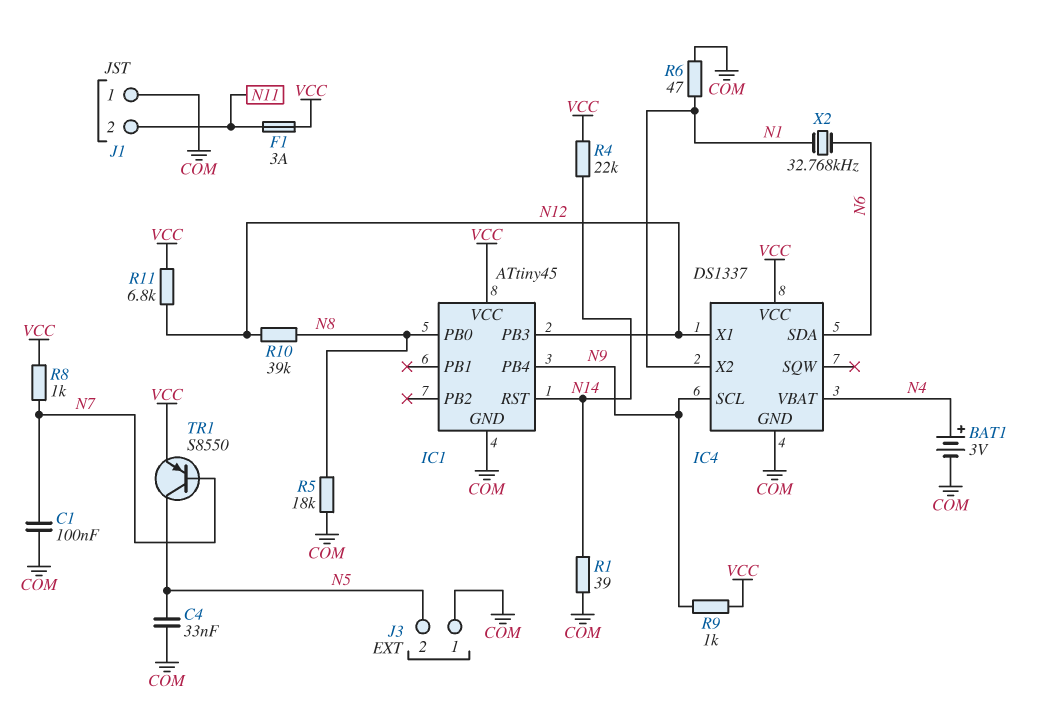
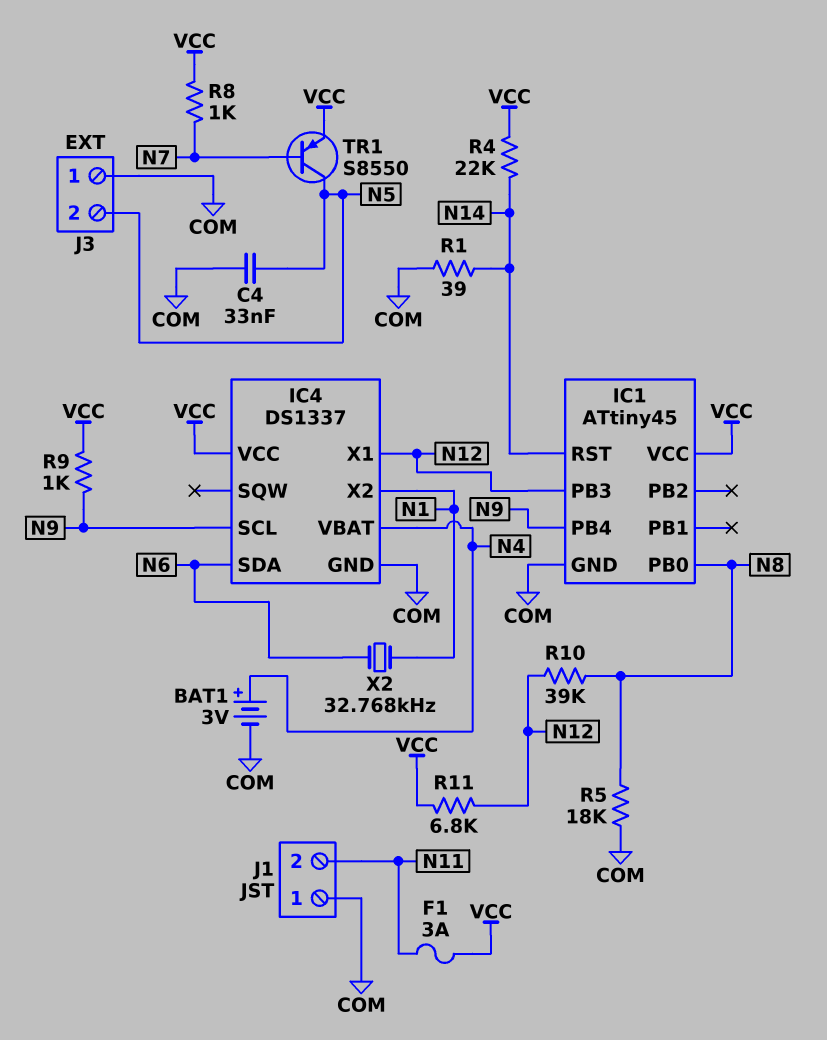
C1: 100nF (COM, N7) -> none
R6: 47 (COM, N1) -> none

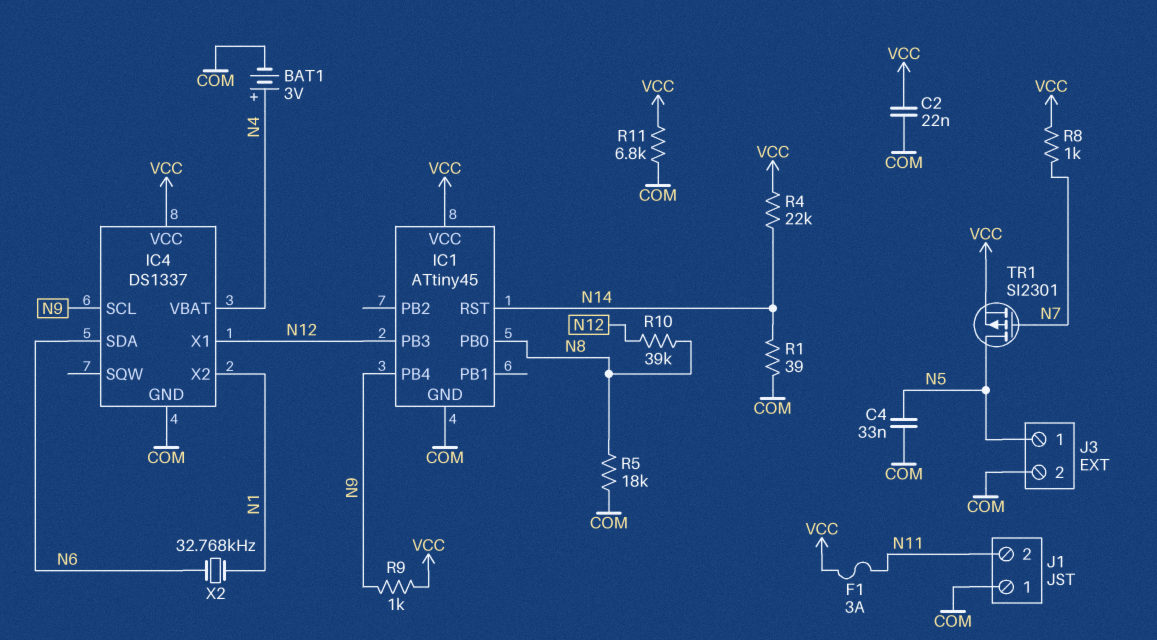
C2: none -> 22nF (COM, VCC)
J3 pin 1: COM -> N5
J3 pin 2: N5 -> COM
R11: 6.8k (N12, VCC) -> 6.8k (COM, VCC)
TR1: PNP S8550 (B N7, C N5, E VCC) -> PMOS SI2301 (G N7, D N5, S VCC)

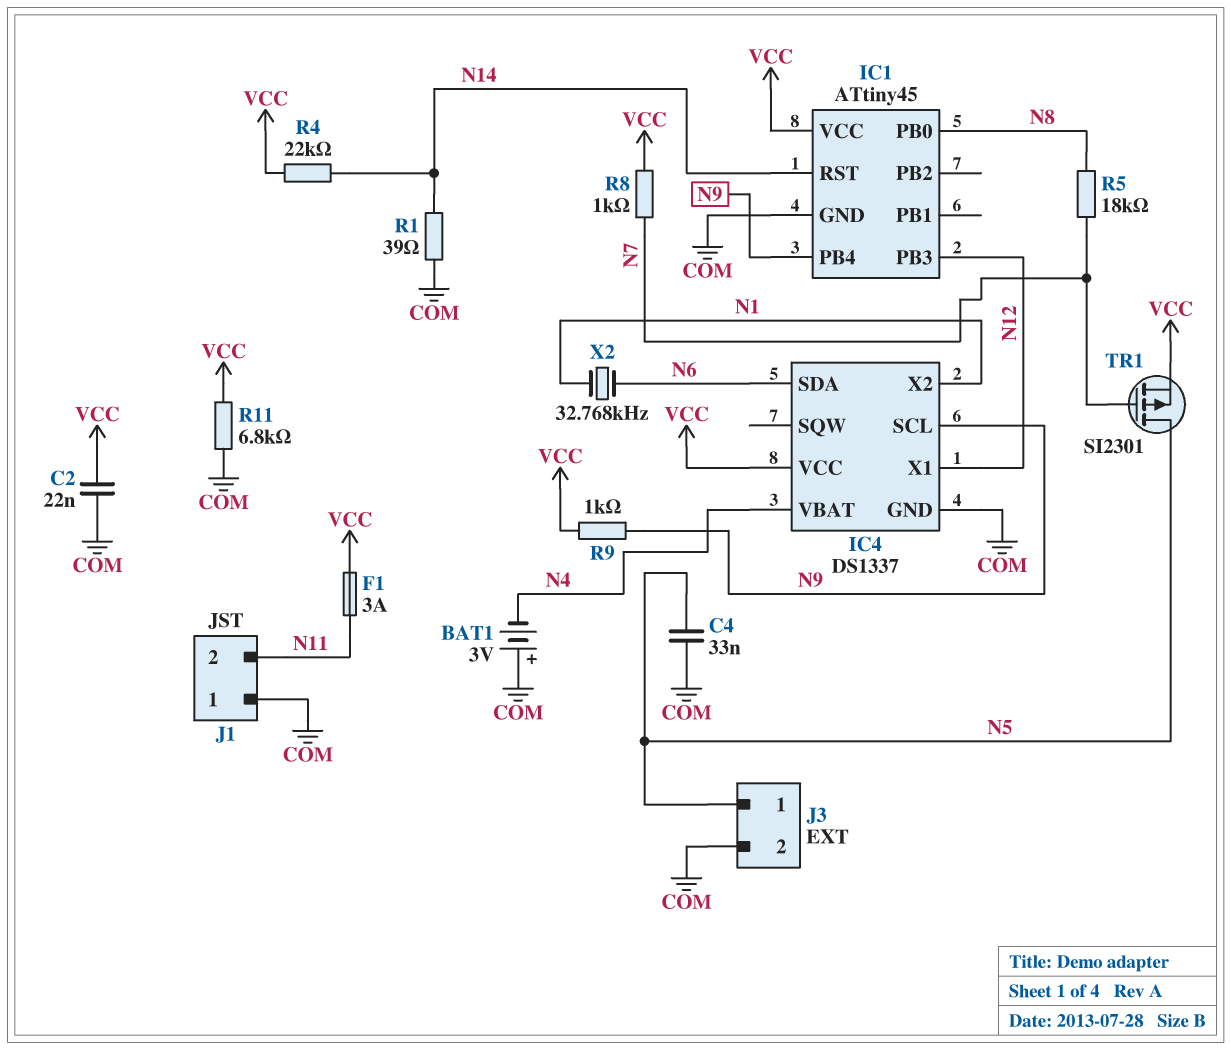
BAT1: 3V (plus N4, minus COM) -> 3V (plus COM, minus N4)
R5: 18k (COM, N8) -> 18k (N7, N8)
R10: 39k (N8, N12) -> none

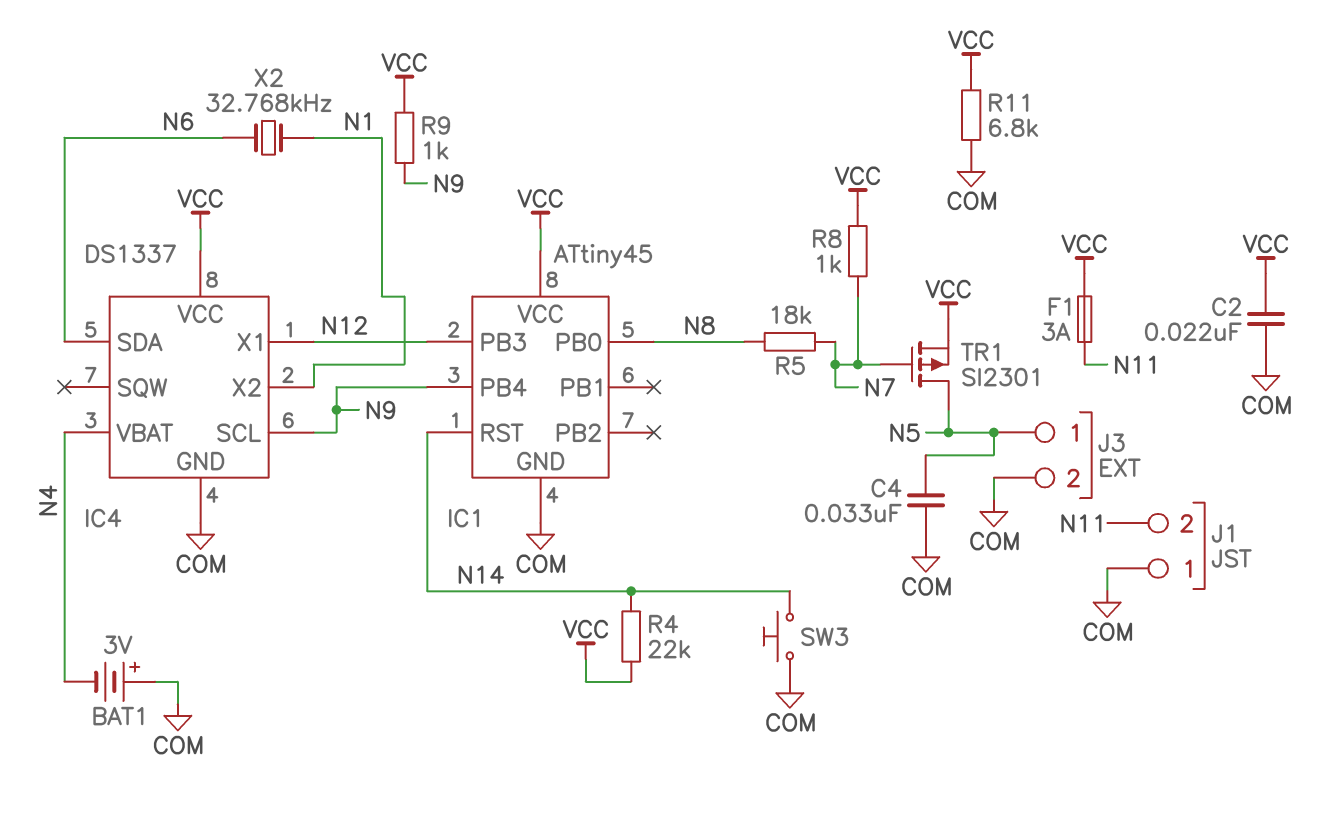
R1: 39 (COM, N14) -> none
SW3: none -> button (COM, N14)

